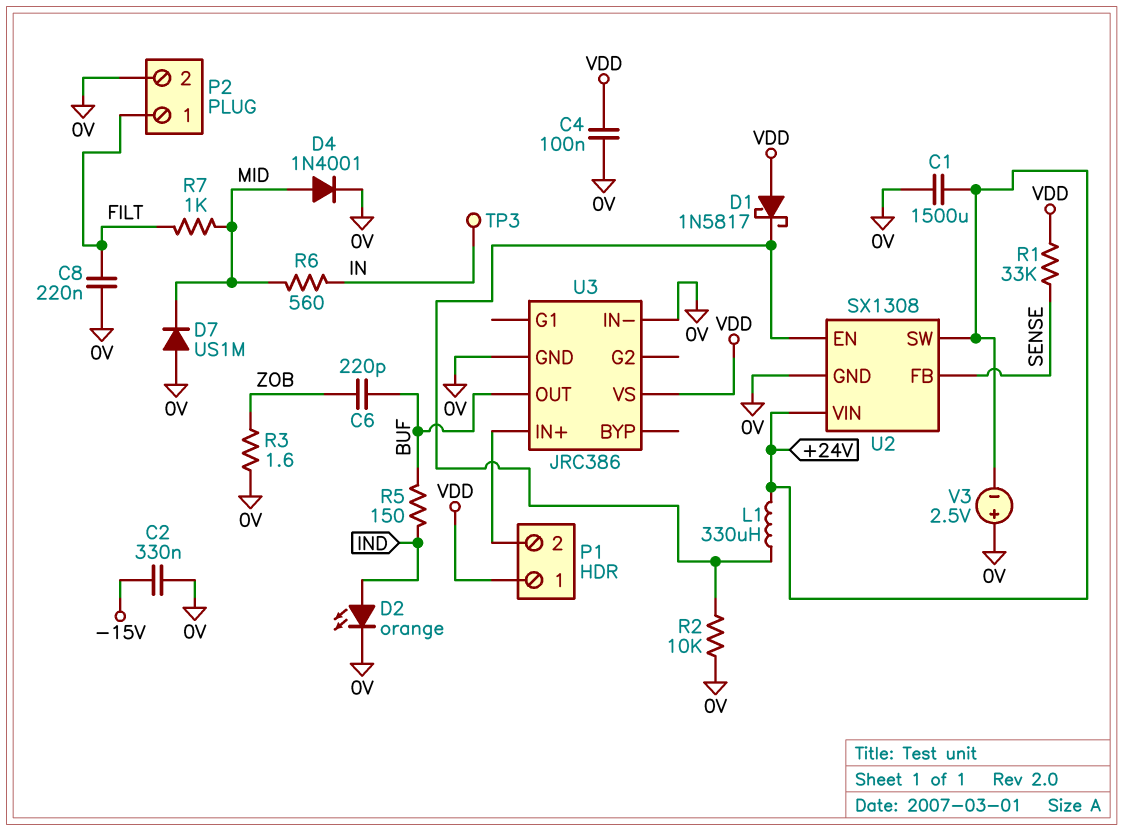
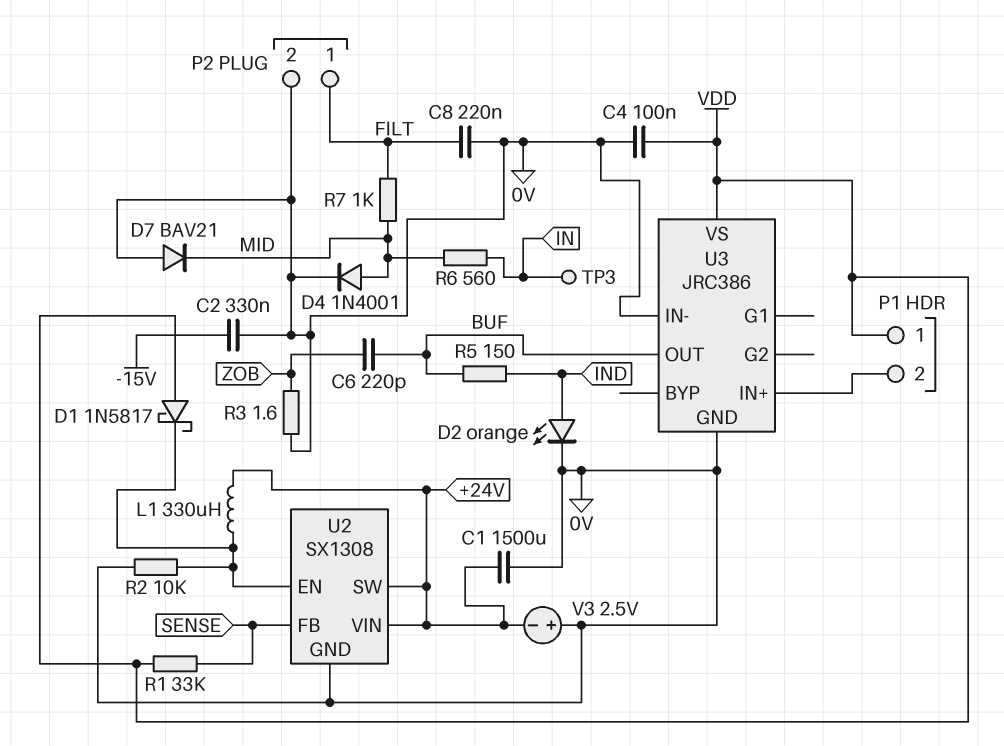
D7: diode US1M (A 0V, K MID) -> diode BAV21 (A 0V, K MID)

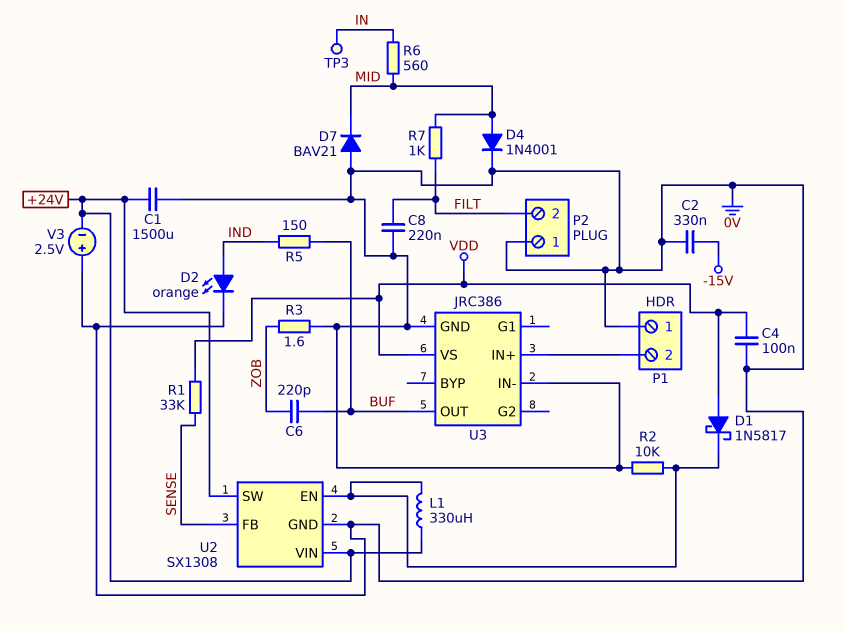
P1 pin 1: VDD -> 0V
P2 pin 1: FILT -> 0V
P2 pin 2: 0V -> FILT

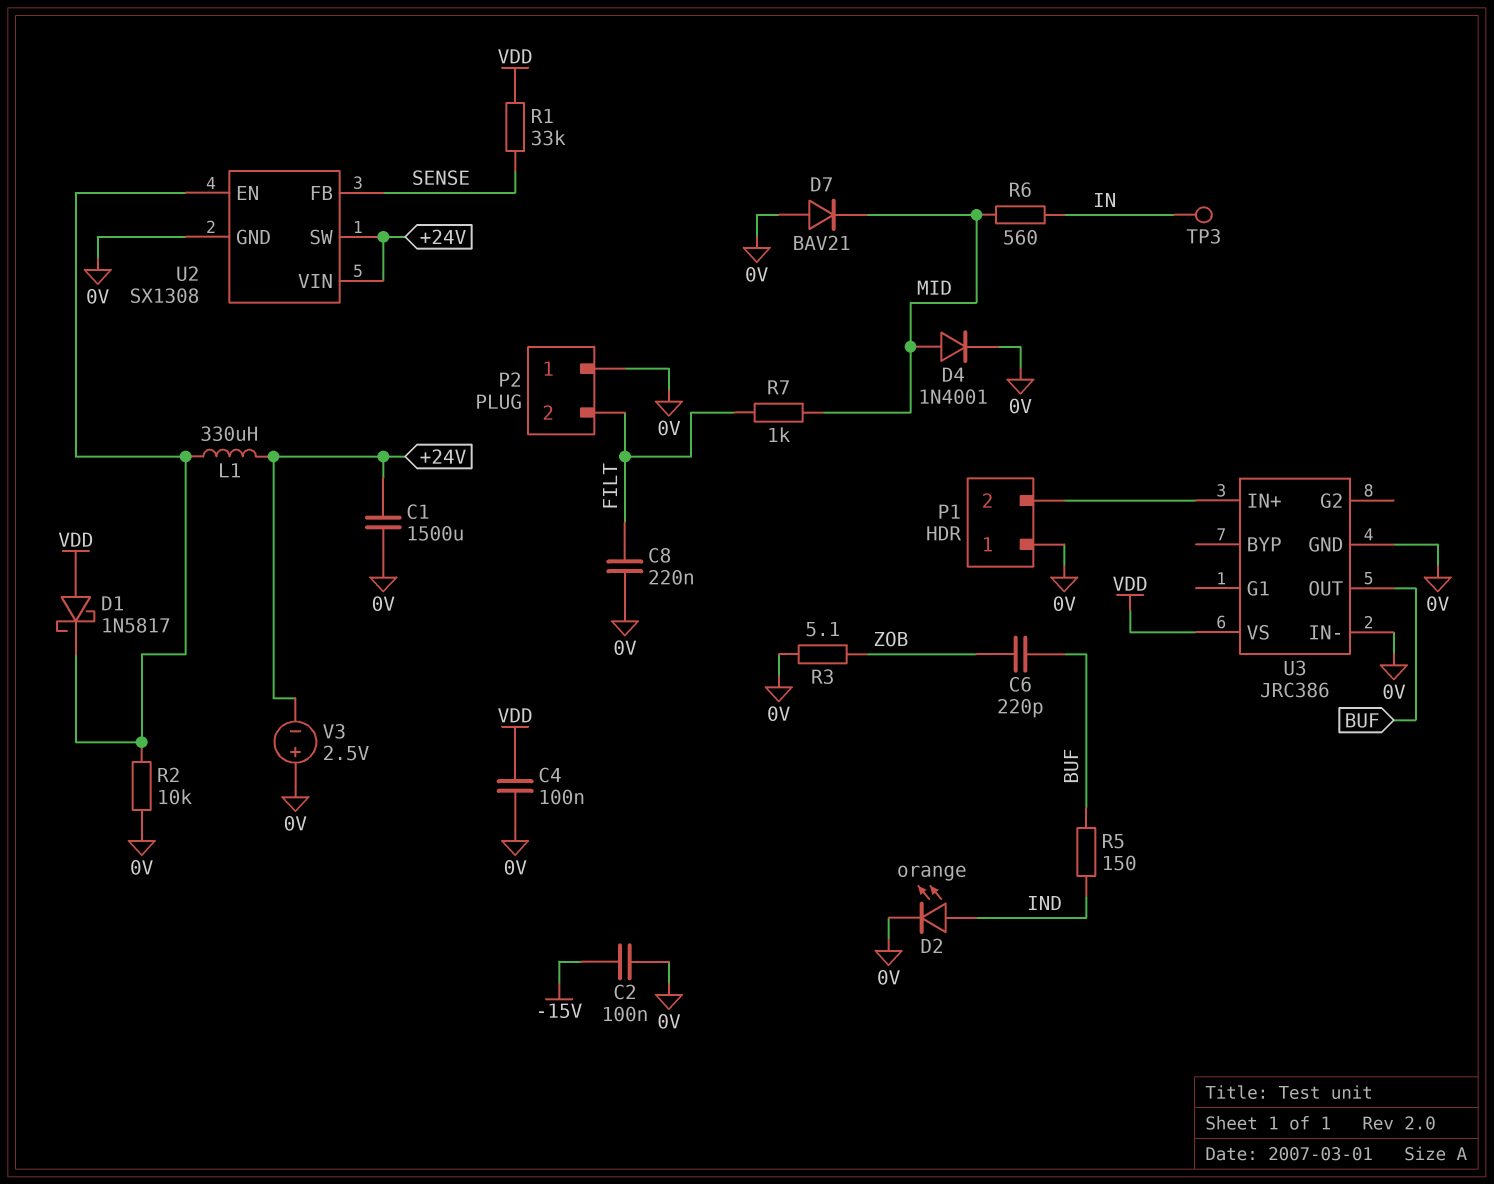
C2: 330nF (-15V, 0V) -> 100nF (-15V, 0V)
R3: 1.6 (0V, ZOB) -> 5.1 (0V, ZOB)

